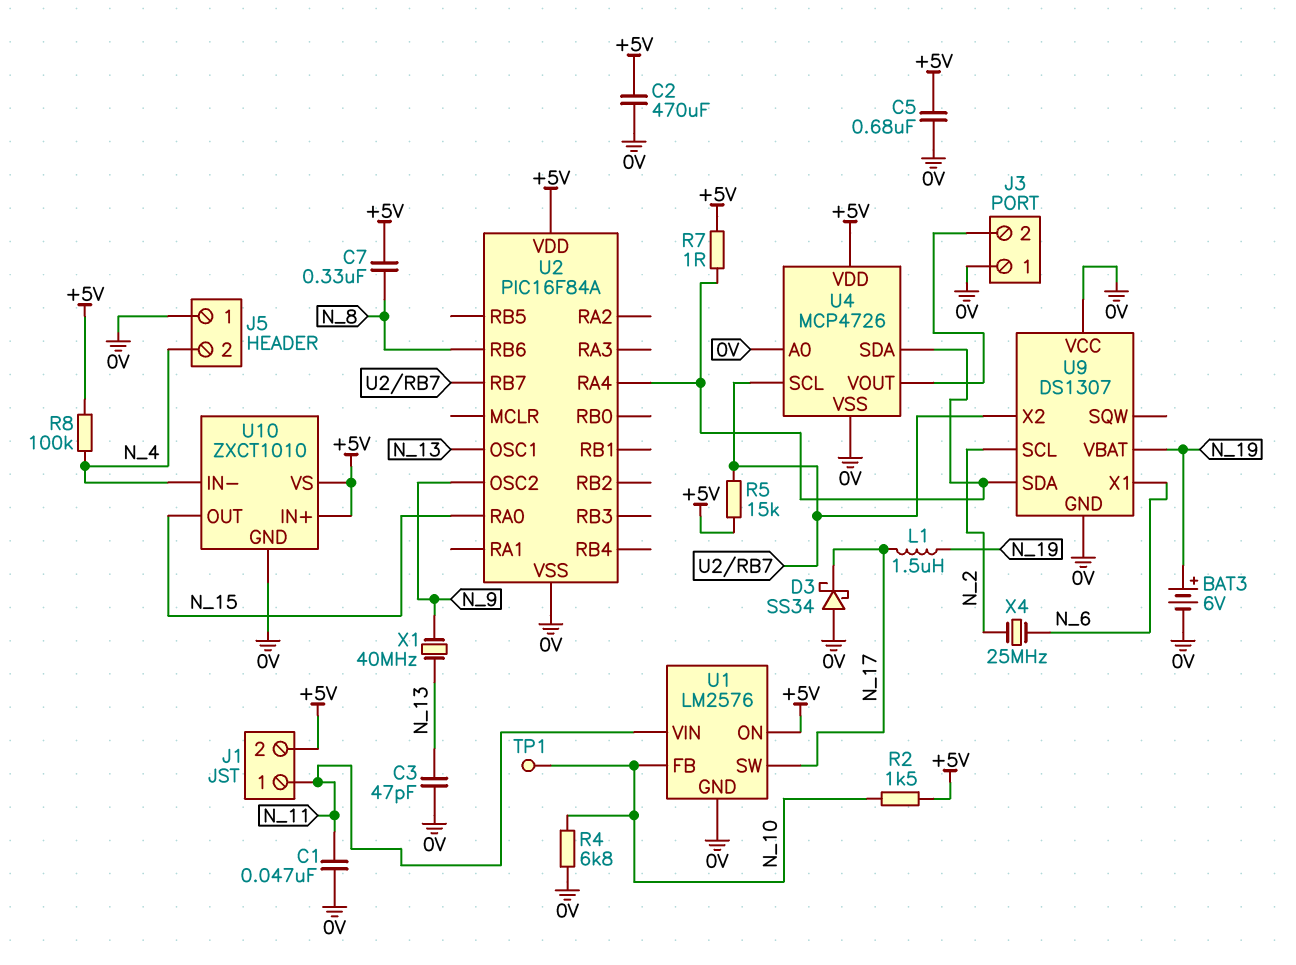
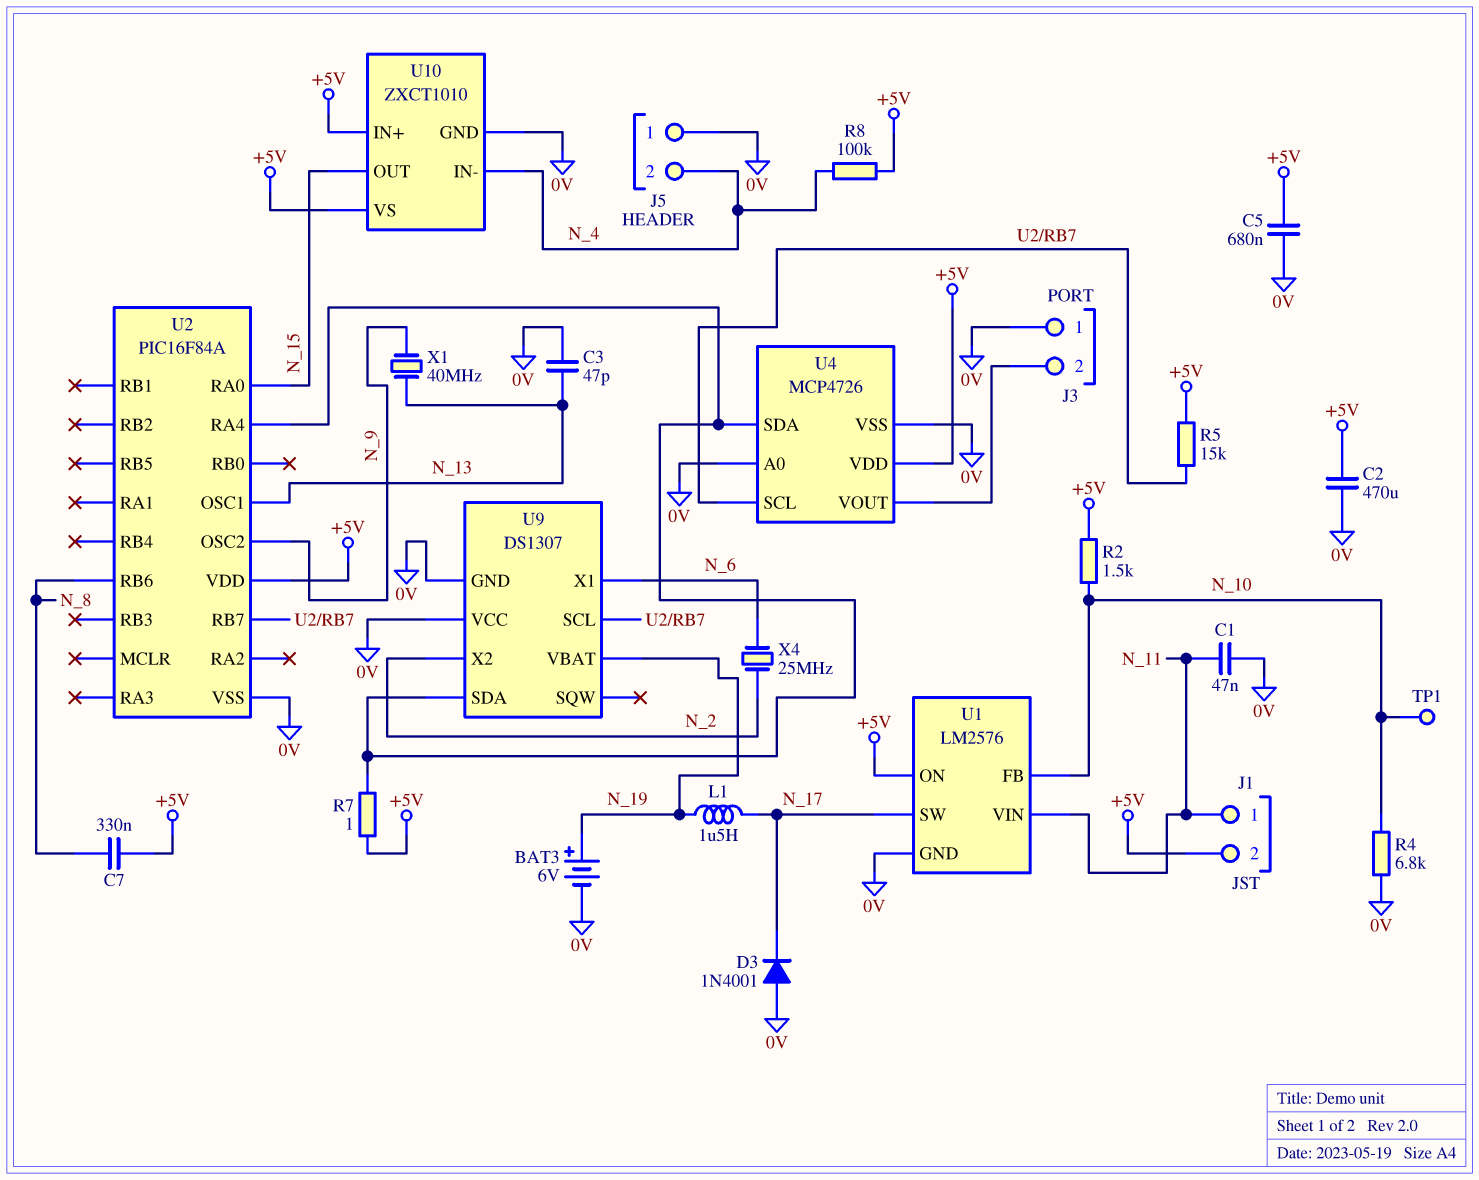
D3: schottky SS34 (A 0V, K N_17) -> diode 1N4001 (A 0V, K N_17)
U9 pin SCL: N_2 -> U2/RB7
U9 pin X2: U2/RB7 -> N_2

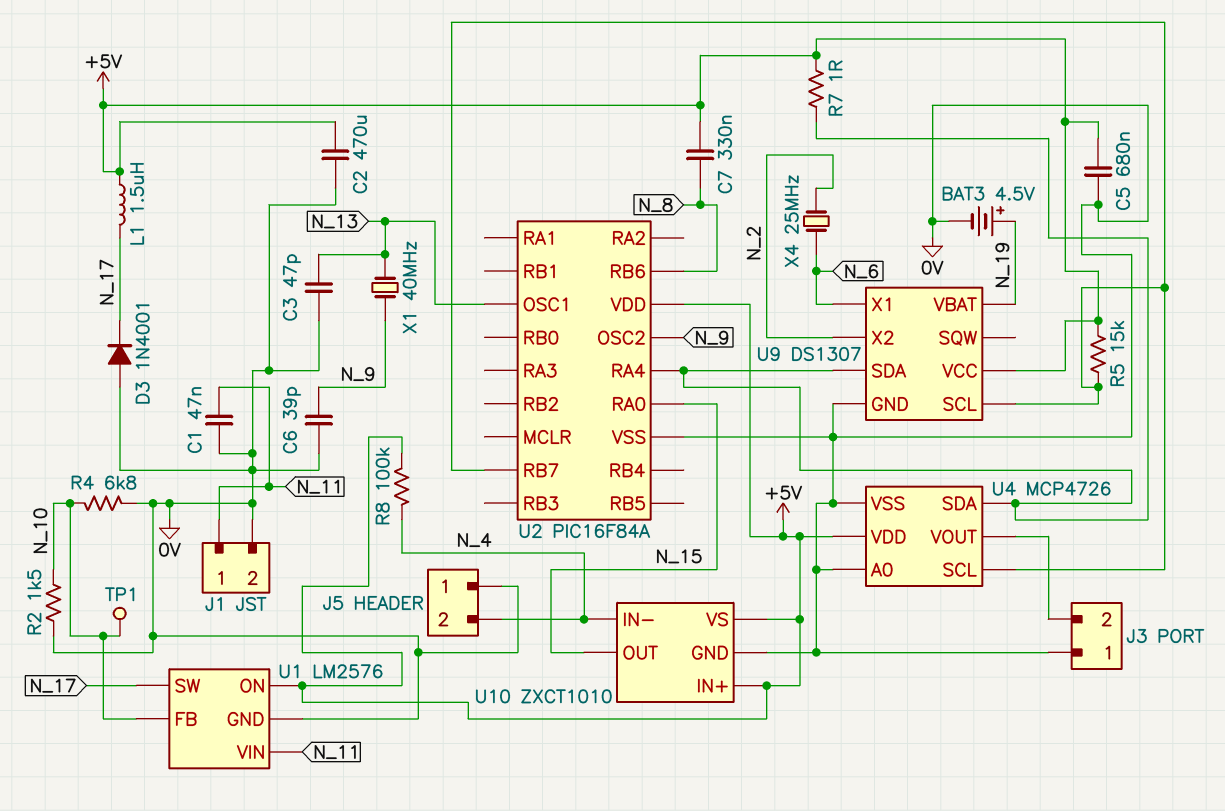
BAT3: 6V (plus N_19, minus 0V) -> 4.5V (plus N_19, minus 0V)
C6: none -> 39pF (0V, N_9)
J1 pin 2: +5V -> 0V
L1: 1.5uH (N_17, N_19) -> 1.5uH (+5V, N_17)
R2: 1.5k (+5V, N_10) -> 1.5k (0V, N_10)
U9 pin VCC: 0V -> +5V

